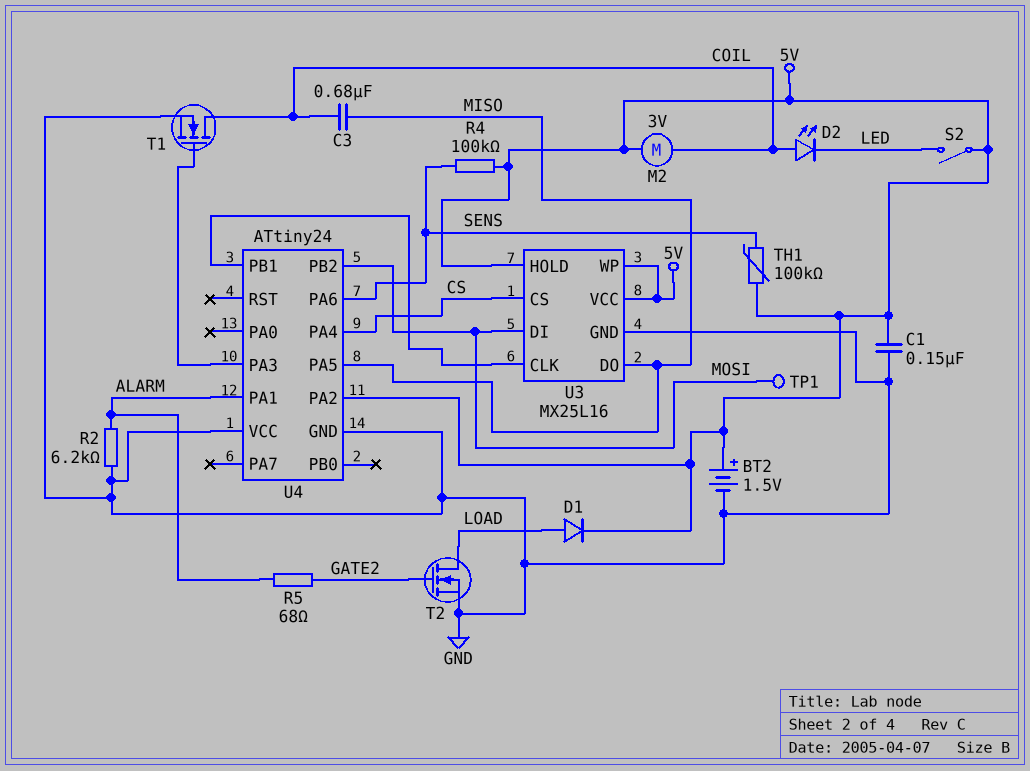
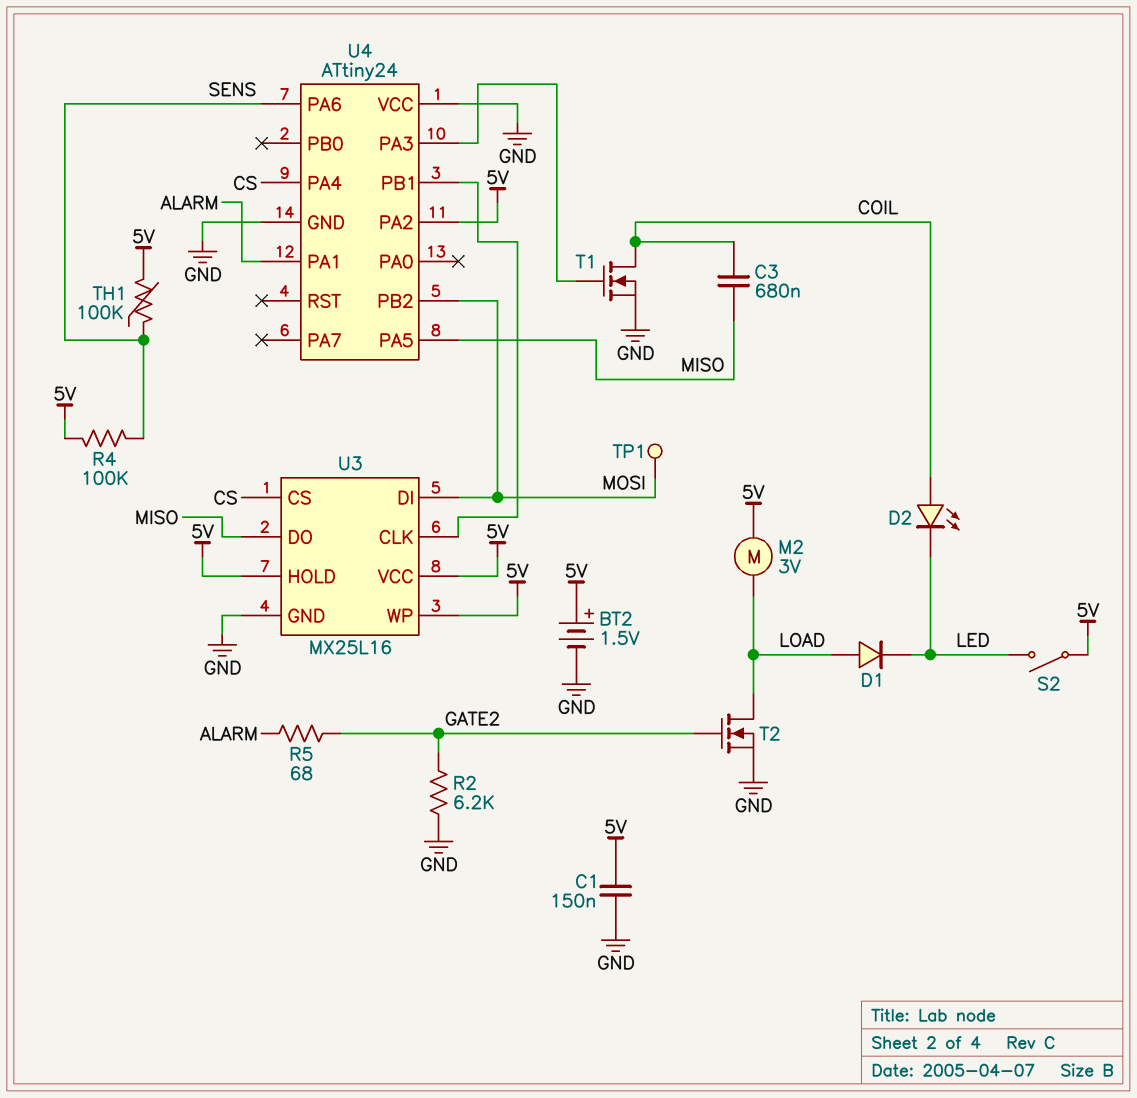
D1: diode (A LOAD, K 5V) -> diode (A LOAD, K LED)
M2: motor 3V (5V, COIL) -> motor 3V (5V, LOAD)
R2: 6.2k (ALARM, GND) -> 6.2k (GATE2, GND)

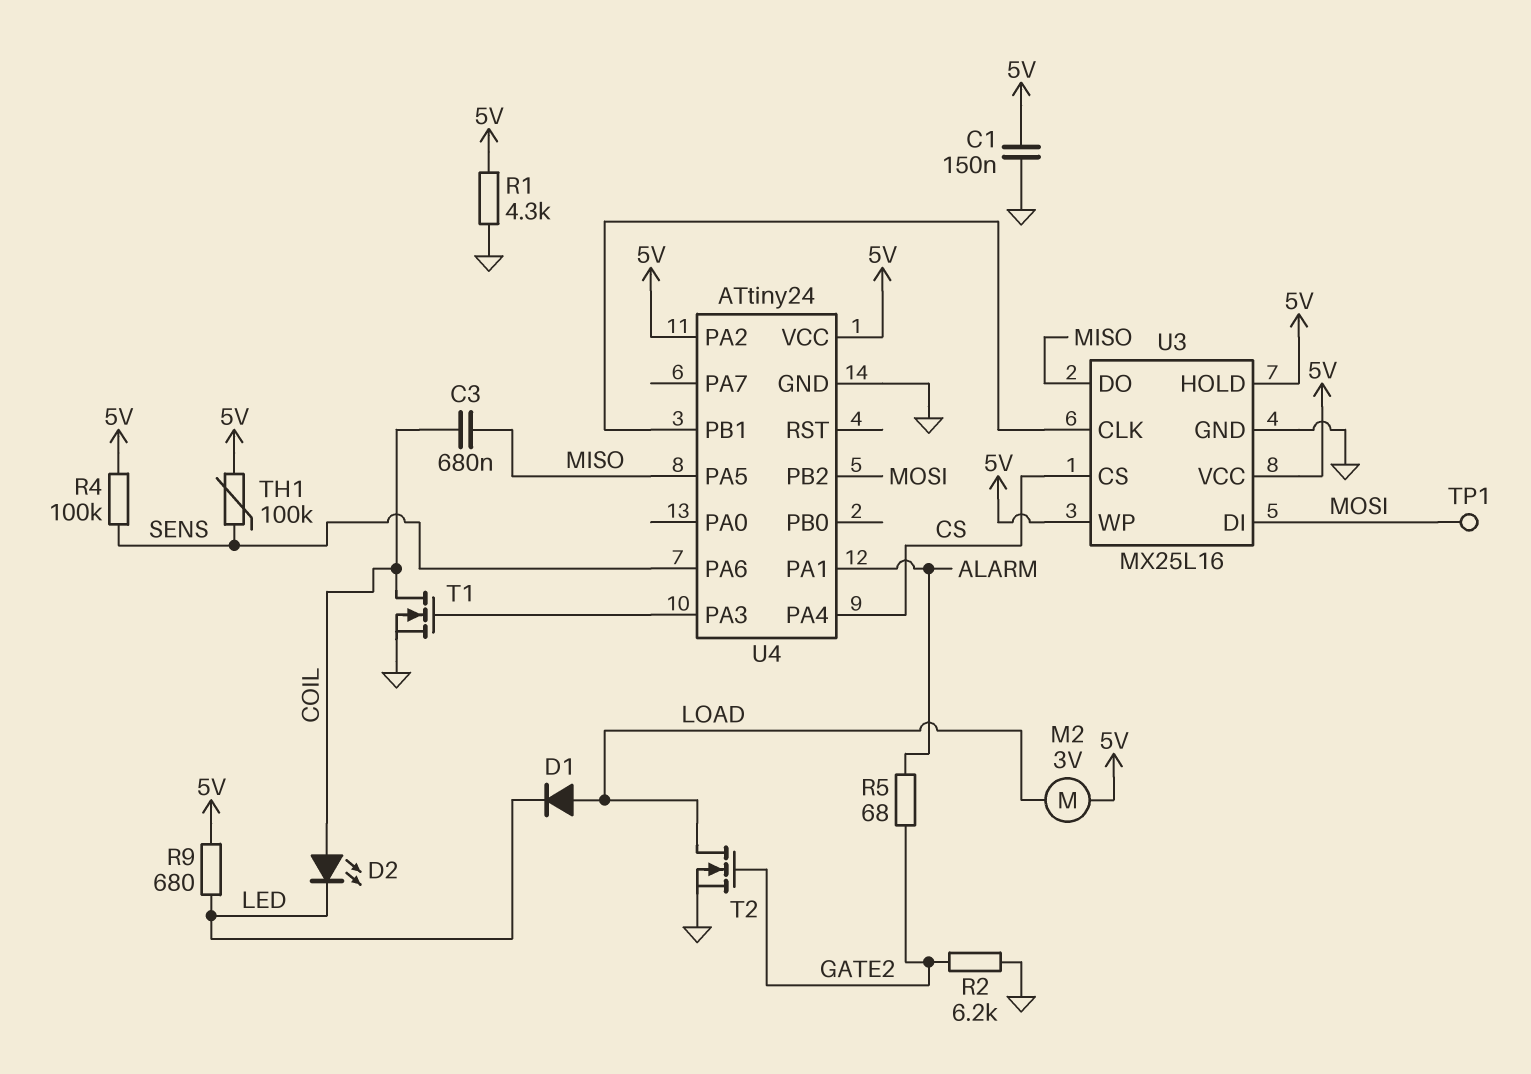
BT2: 1.5V (plus 5V, minus GND) -> none
R1: none -> 4.3k (5V, GND)
R9: none -> 680 (5V, LED)
S2: switch (5V, LED) -> none
U4 pin VCC: GND -> 5V

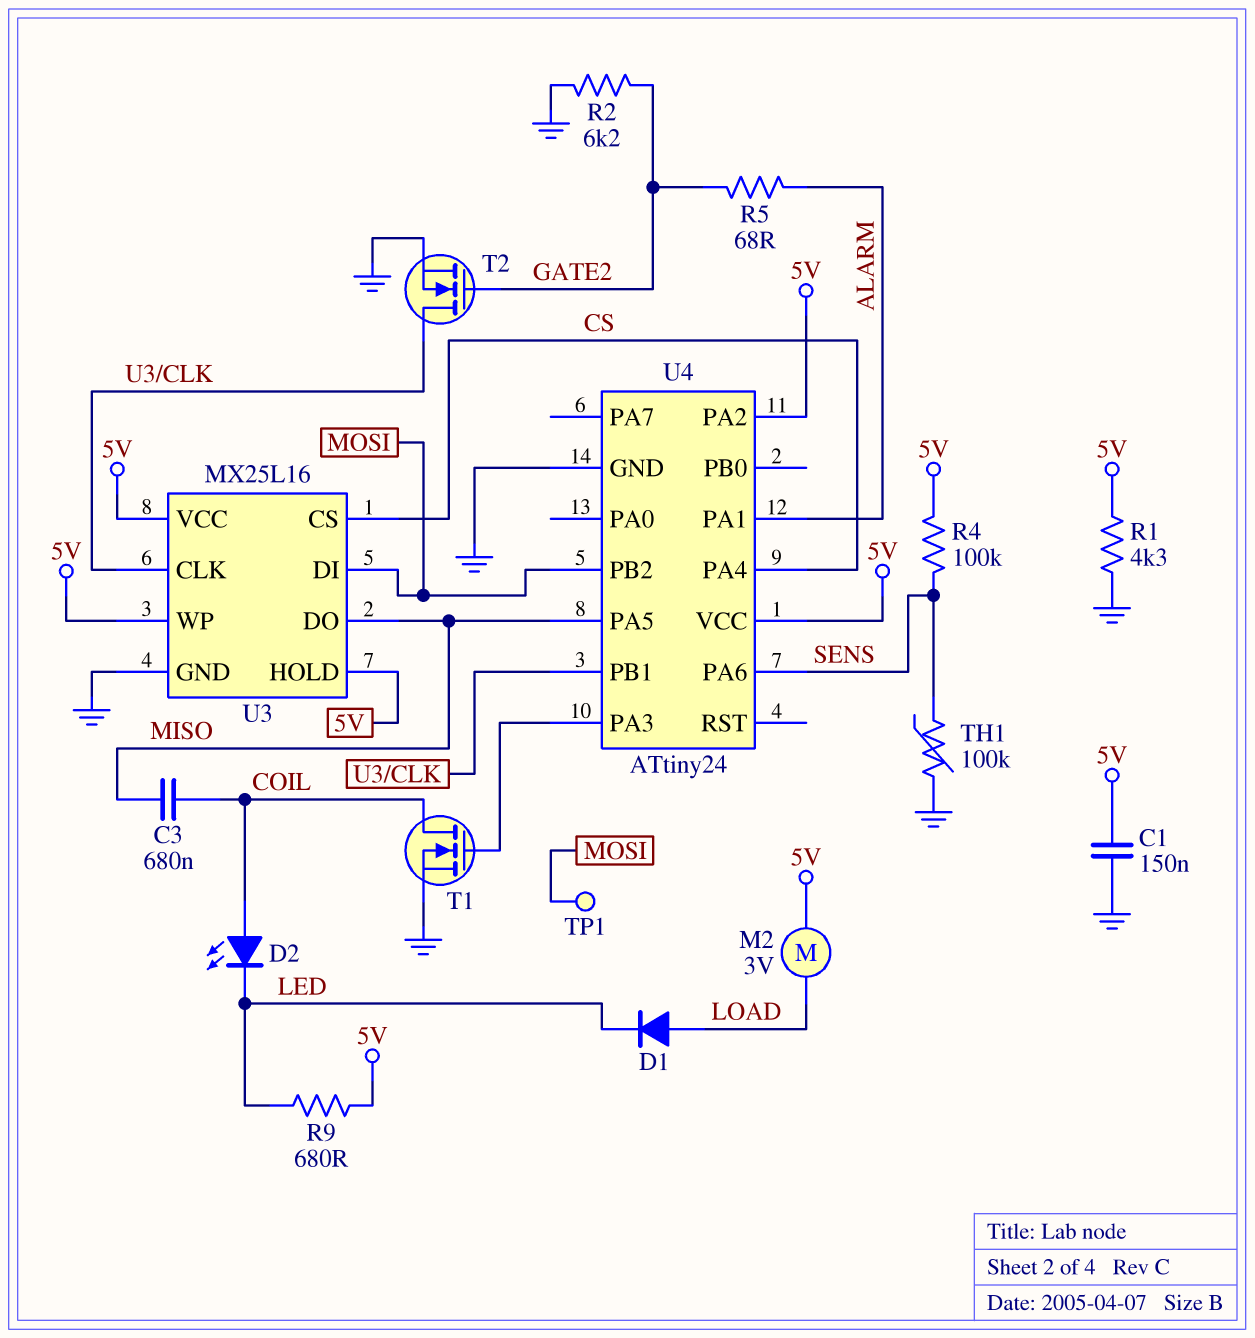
T2: NMOS (G GATE2, D LOAD, S GND) -> NMOS (G GATE2, D U3/CLK, S GND)
TH1: 100k (5V, SENS) -> 100k (GND, SENS)

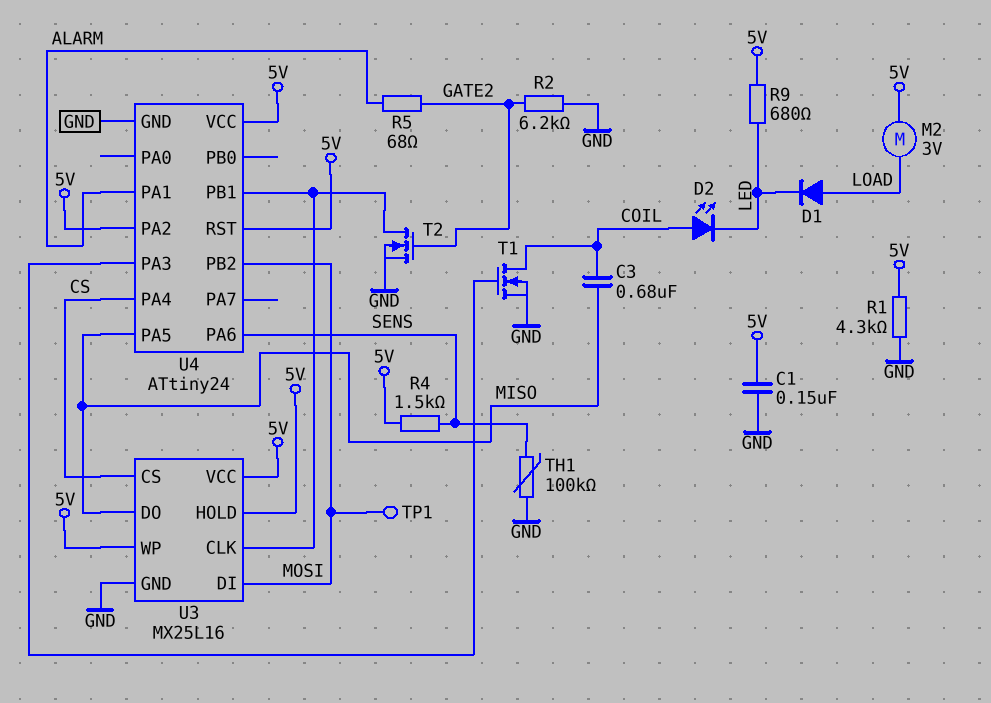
R4: 100k (5V, SENS) -> 1.5k (5V, SENS)
U4 pin RST: none -> 5V

